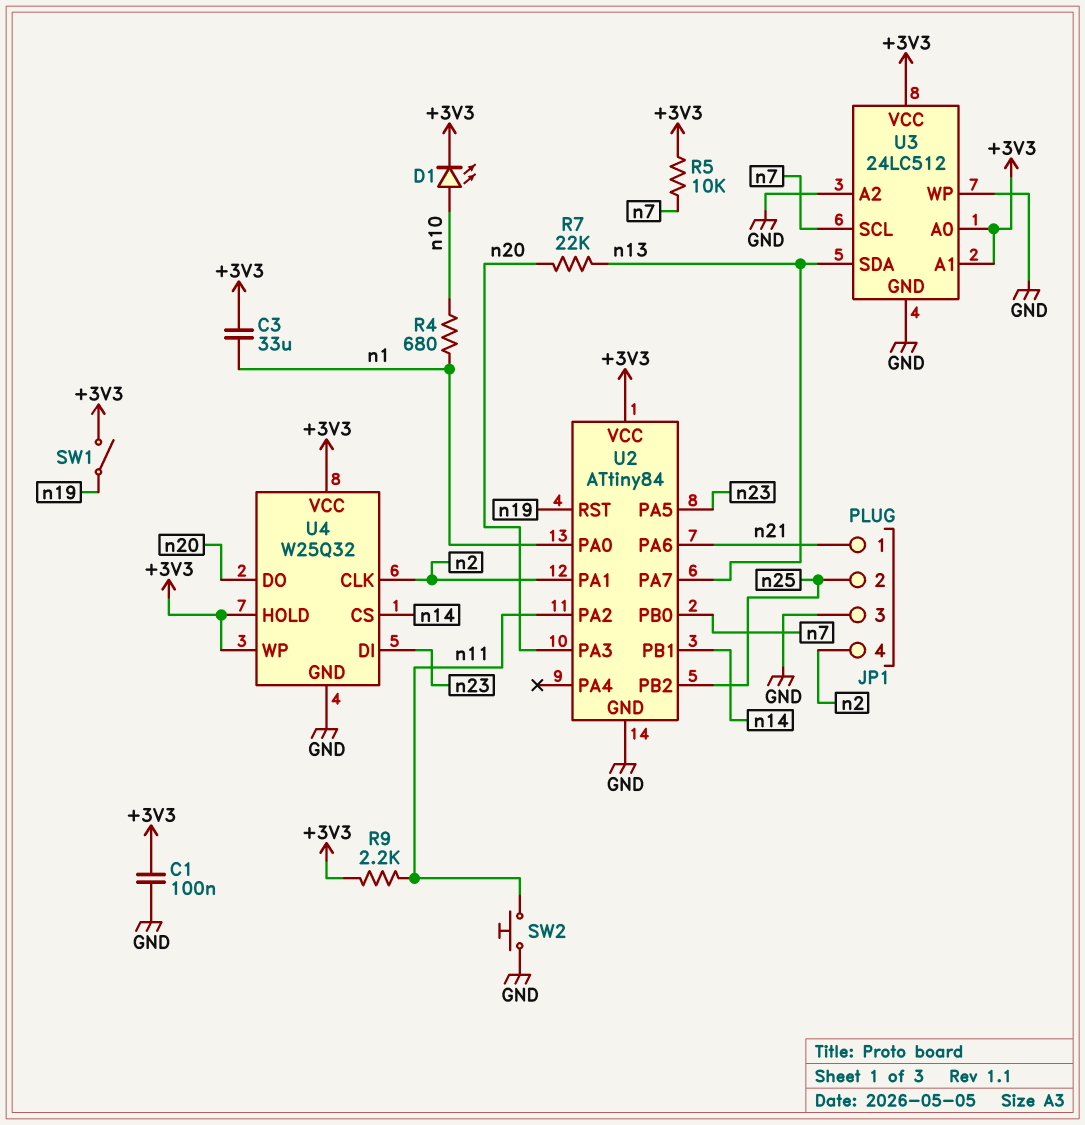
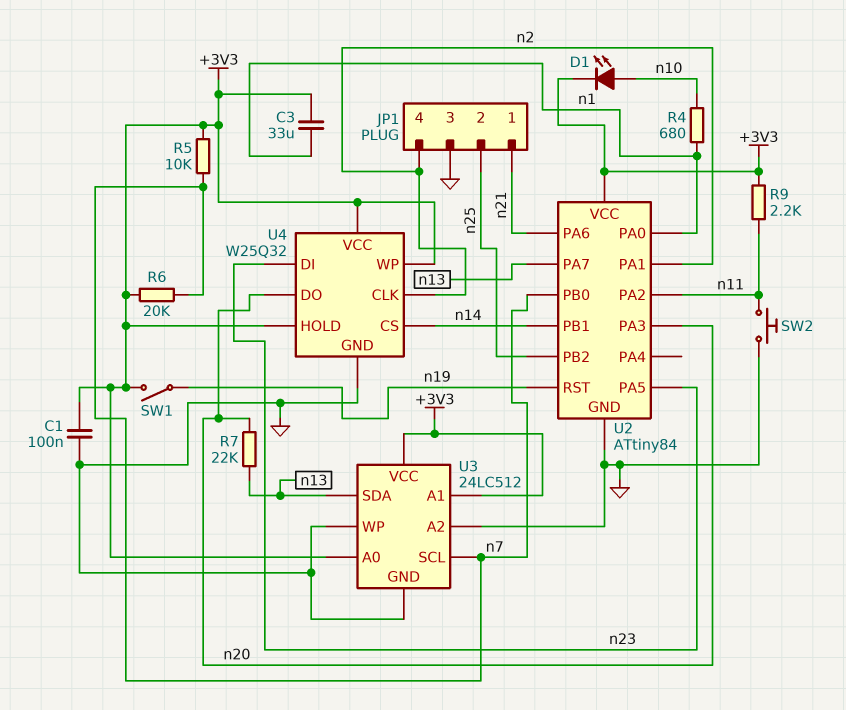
R6: none -> 20k (+3V3, n7)

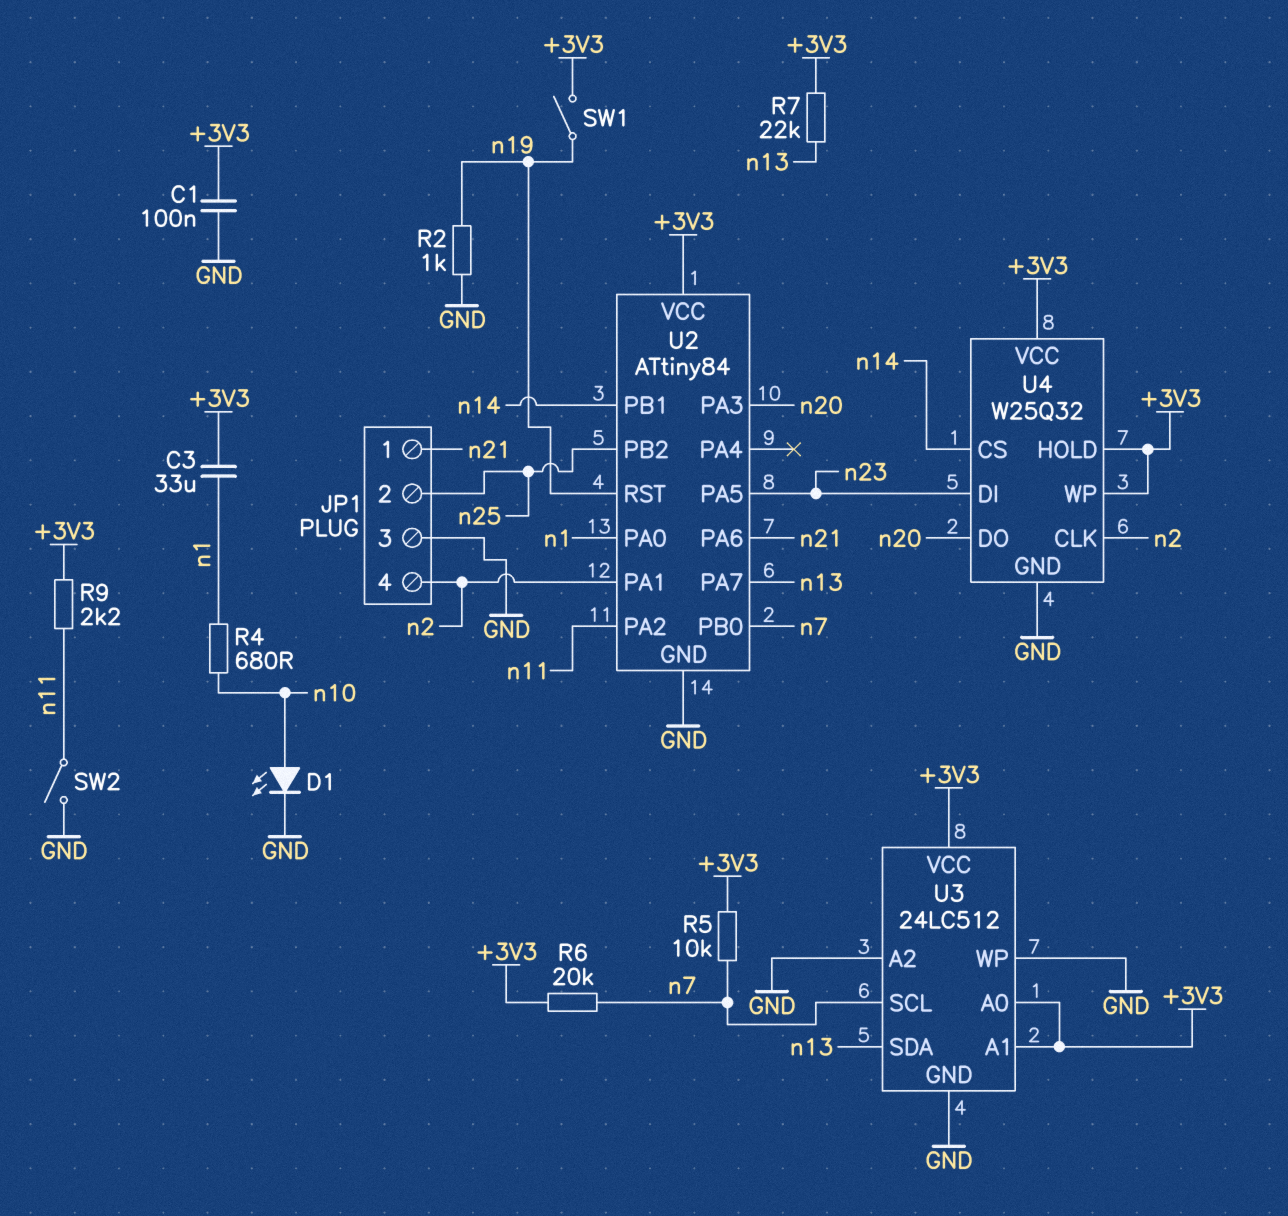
D1: LED (A n10, K +3V3) -> LED (A n10, K GND)
R2: none -> 1k (GND, n19)
R7: 22k (n13, n20) -> 22k (+3V3, n13)
SW2: button (GND, n11) -> switch (GND, n11)

